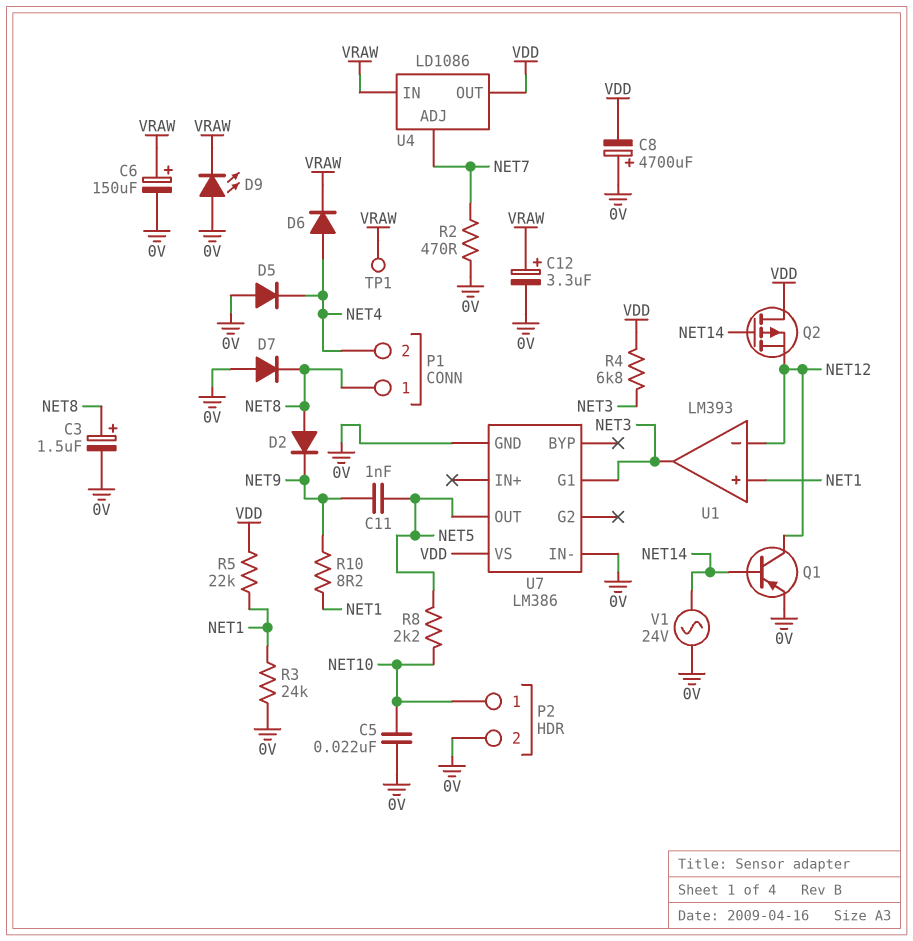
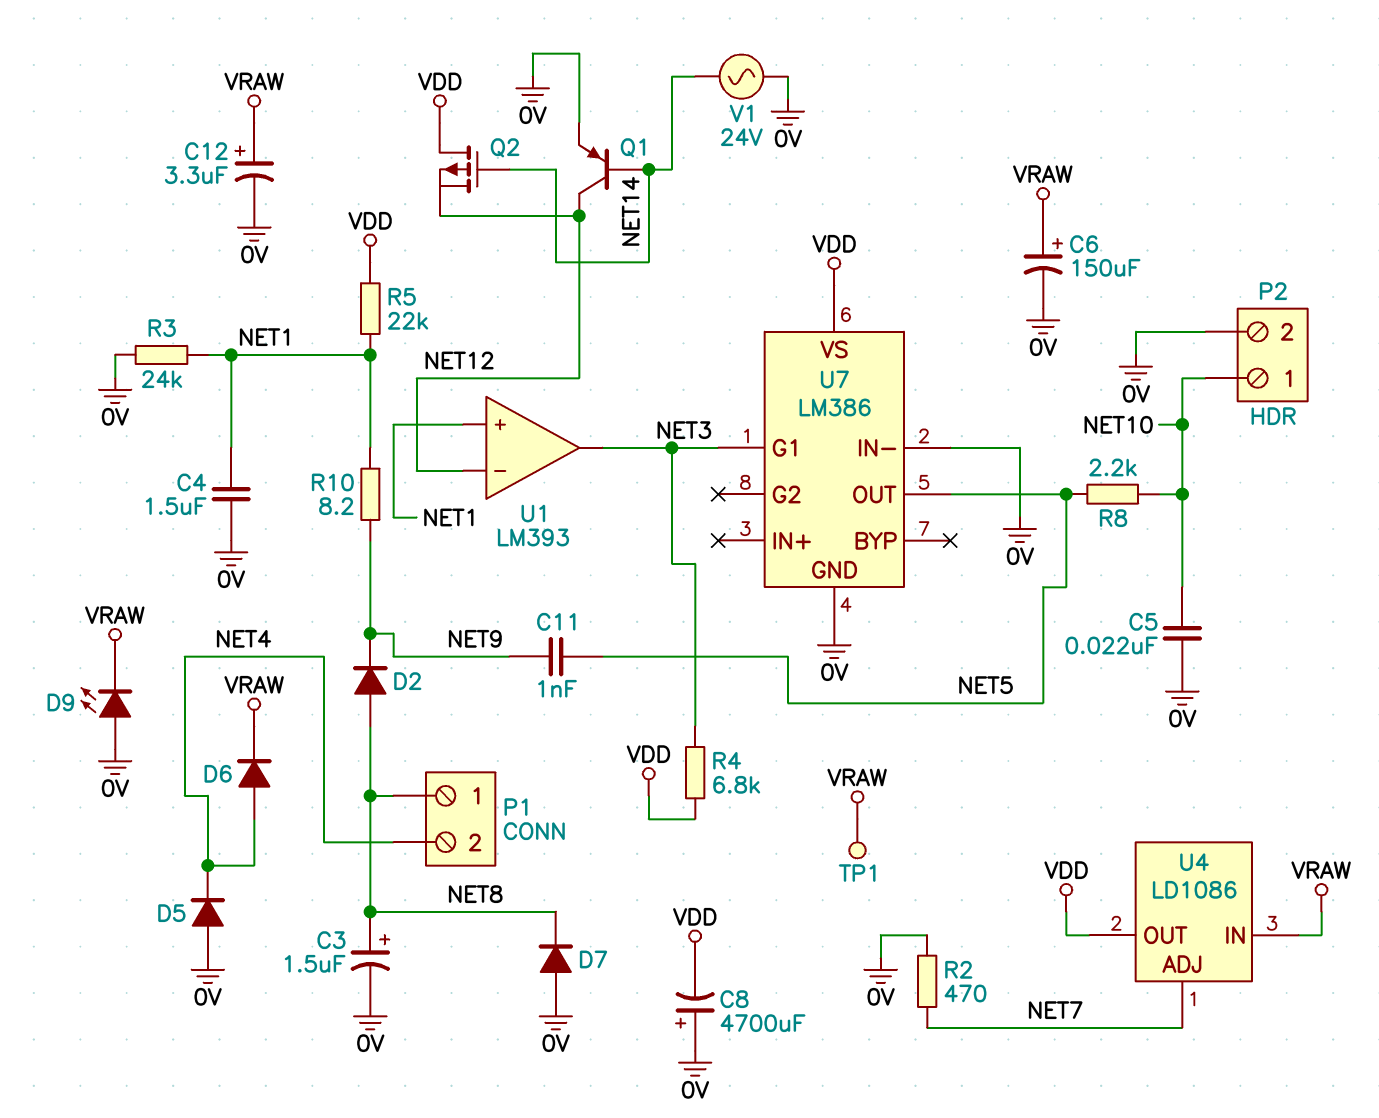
C4: none -> 1.5uF (0V, NET1)

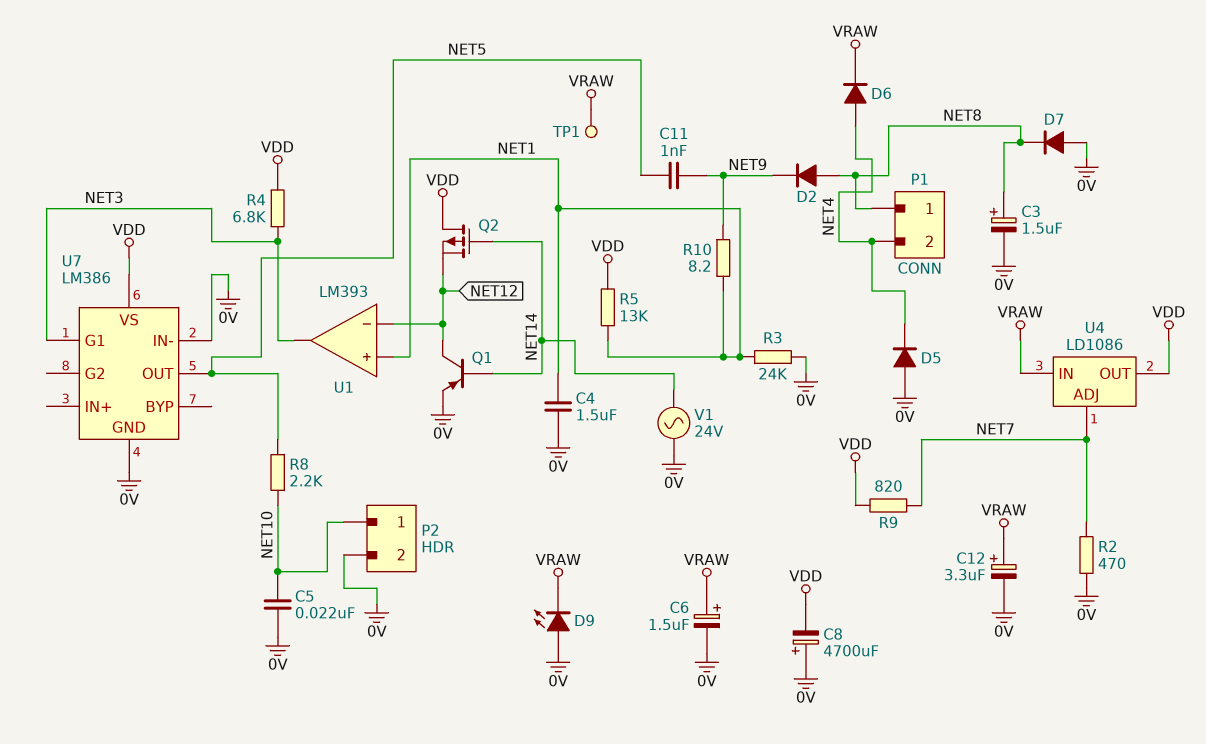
C6: 150uF (plus VRAW, minus 0V) -> 1.5uF (plus VRAW, minus 0V)
R5: 22k (NET1, VDD) -> 13k (NET1, VDD)
R9: none -> 820 (NET7, VDD)

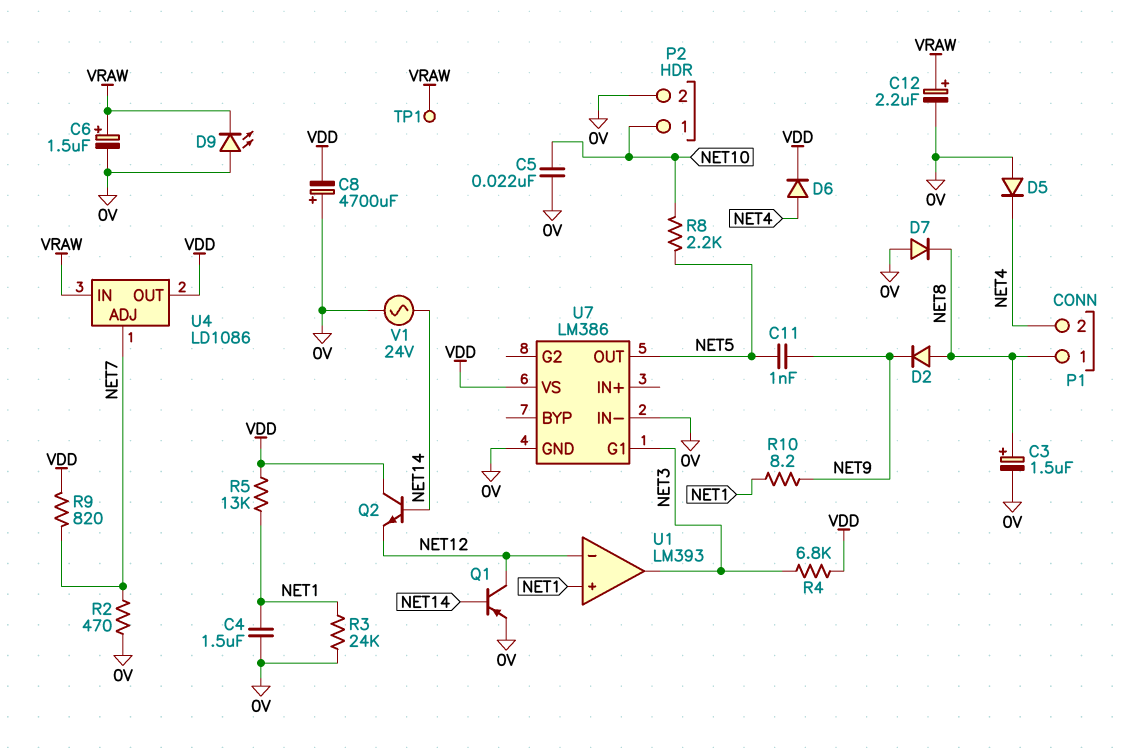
C12: 3.3uF (plus VRAW, minus 0V) -> 2.2uF (plus VRAW, minus 0V)
D6: diode (A NET4, K VRAW) -> diode (A NET4, K VDD)
Q2: PMOS (G NET14, D VDD, S NET12) -> NPN (B NET14, C VDD, E NET12)

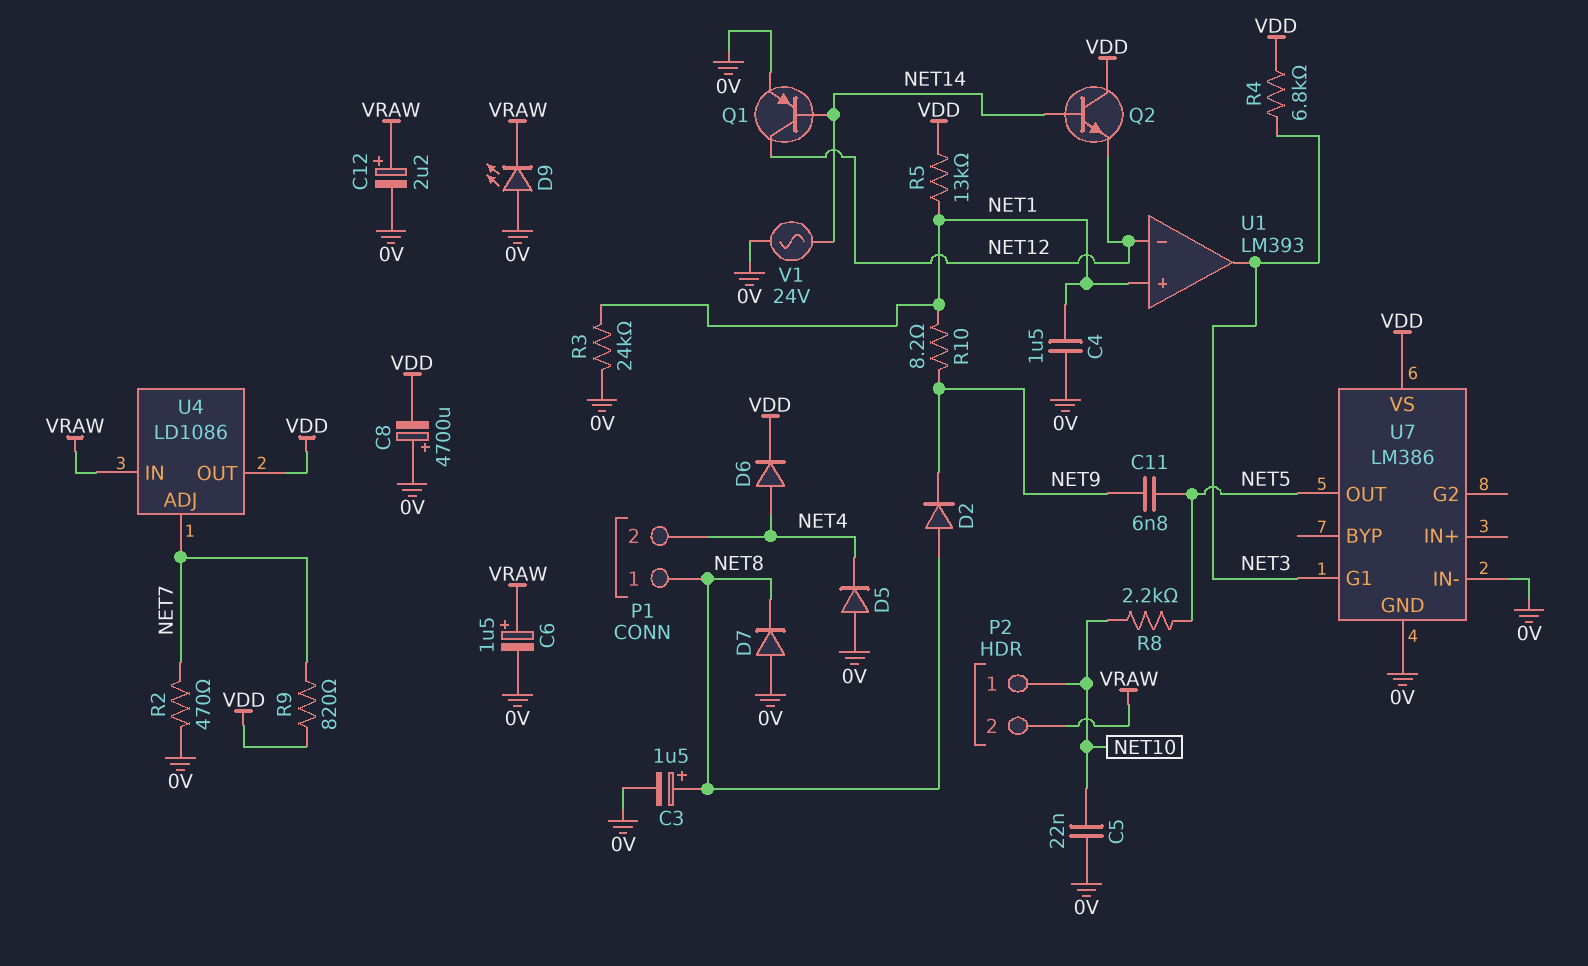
C11: 1nF (NET5, NET9) -> 6.8nF (NET5, NET9)
P2 pin 2: 0V -> VRAW
TP1: test point (VRAW) -> none

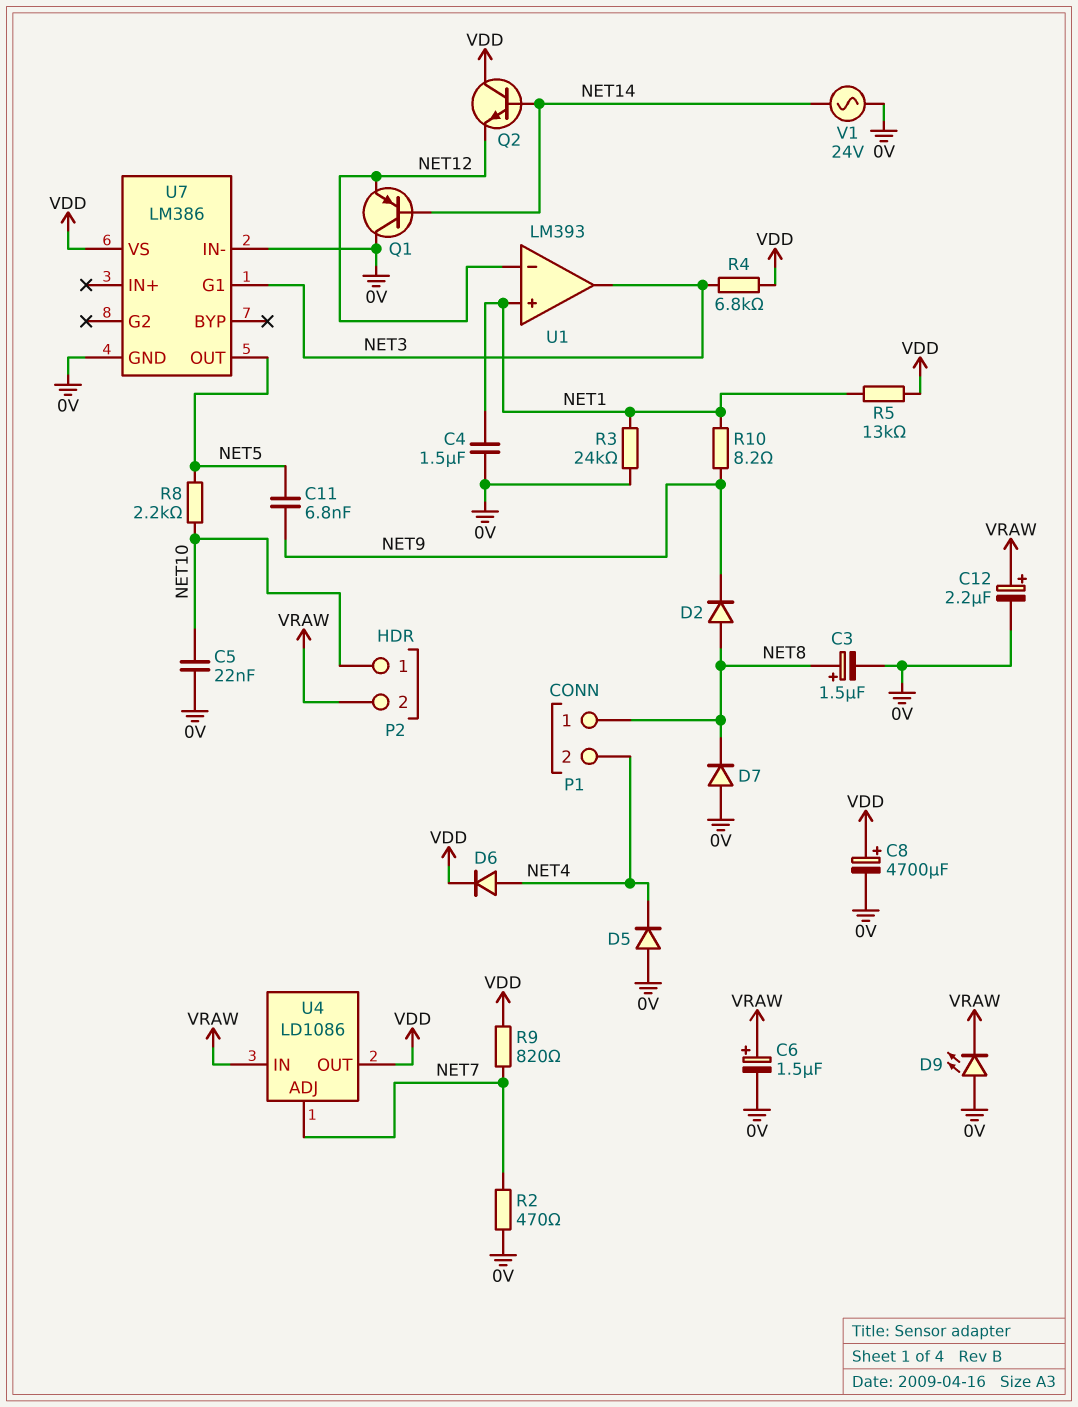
C8: 4700uF (plus 0V, minus VDD) -> 4700uF (plus VDD, minus 0V)
Q1: PNP (B NET14, C NET12, E 0V) -> PNP (B NET14, C 0V, E NET12)

